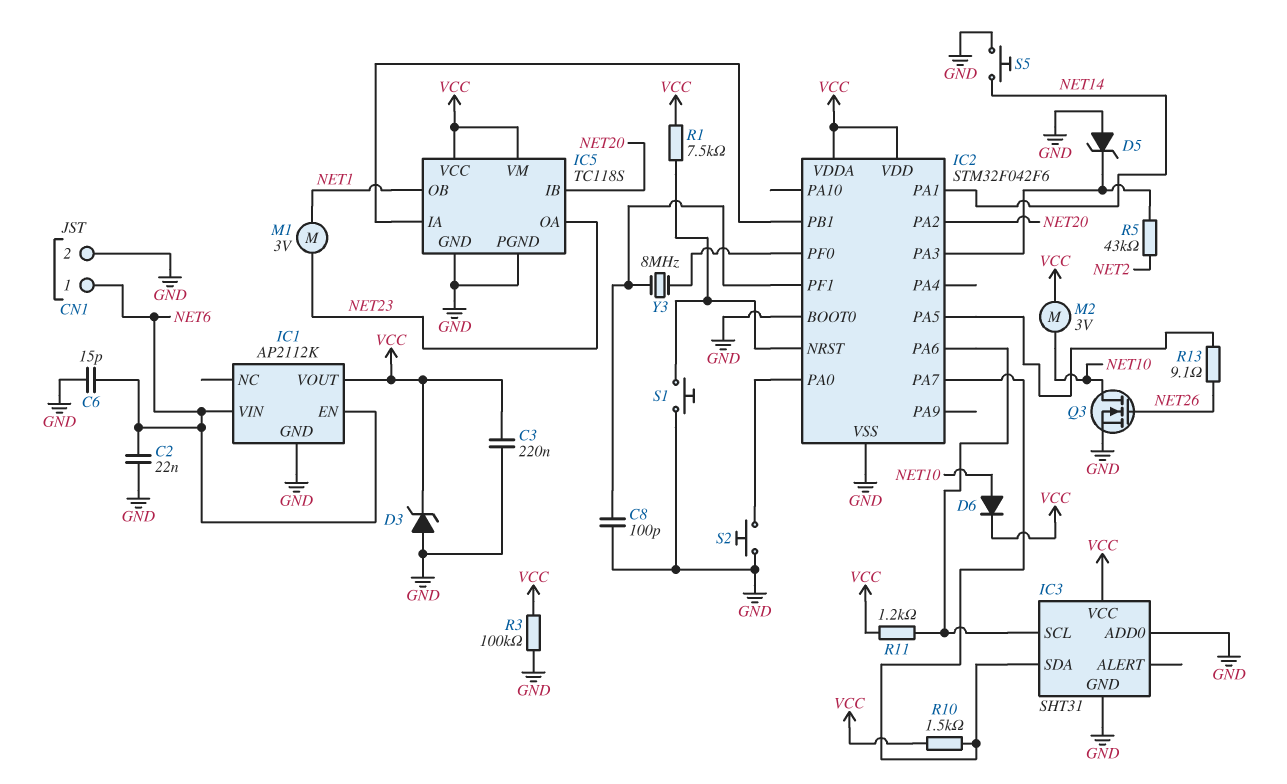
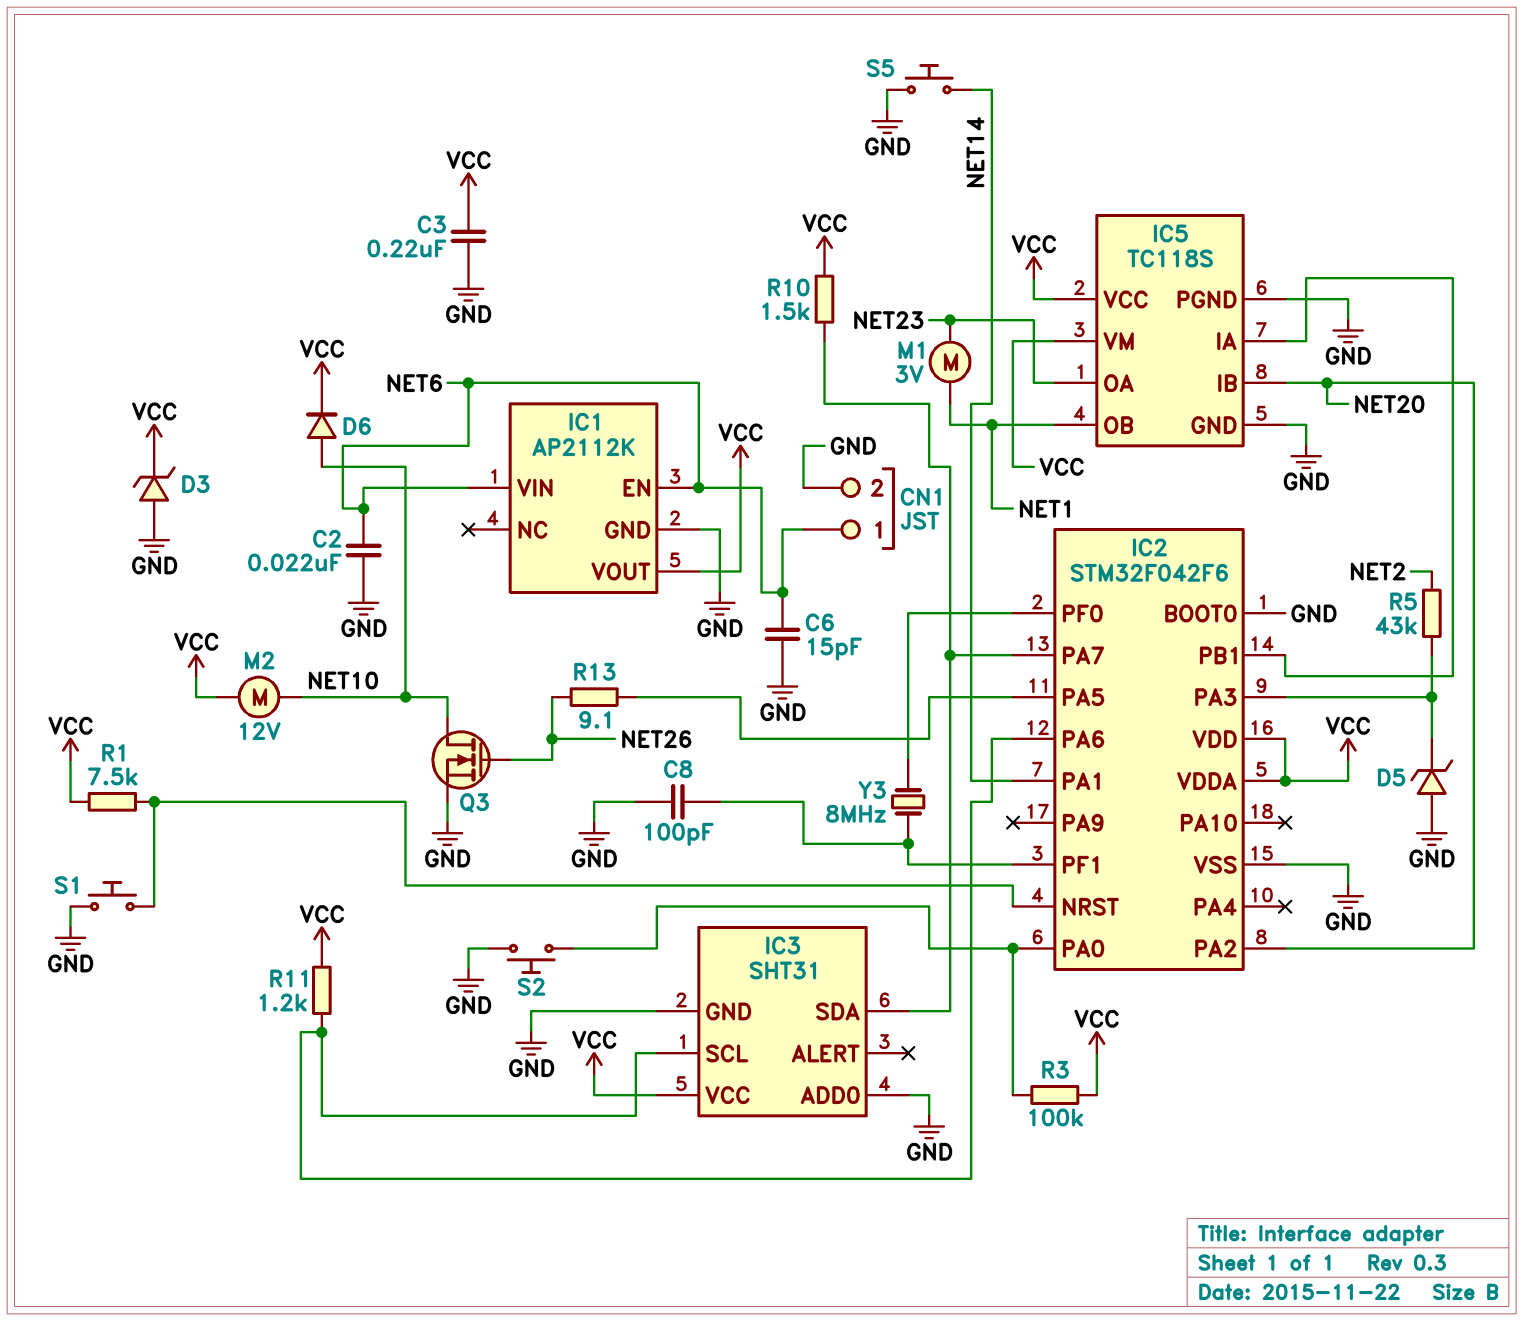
M2: motor 3V (NET10, VCC) -> motor 12V (NET10, VCC)
R3: 100k (GND, VCC) -> 100k (IC2/PA0, VCC)

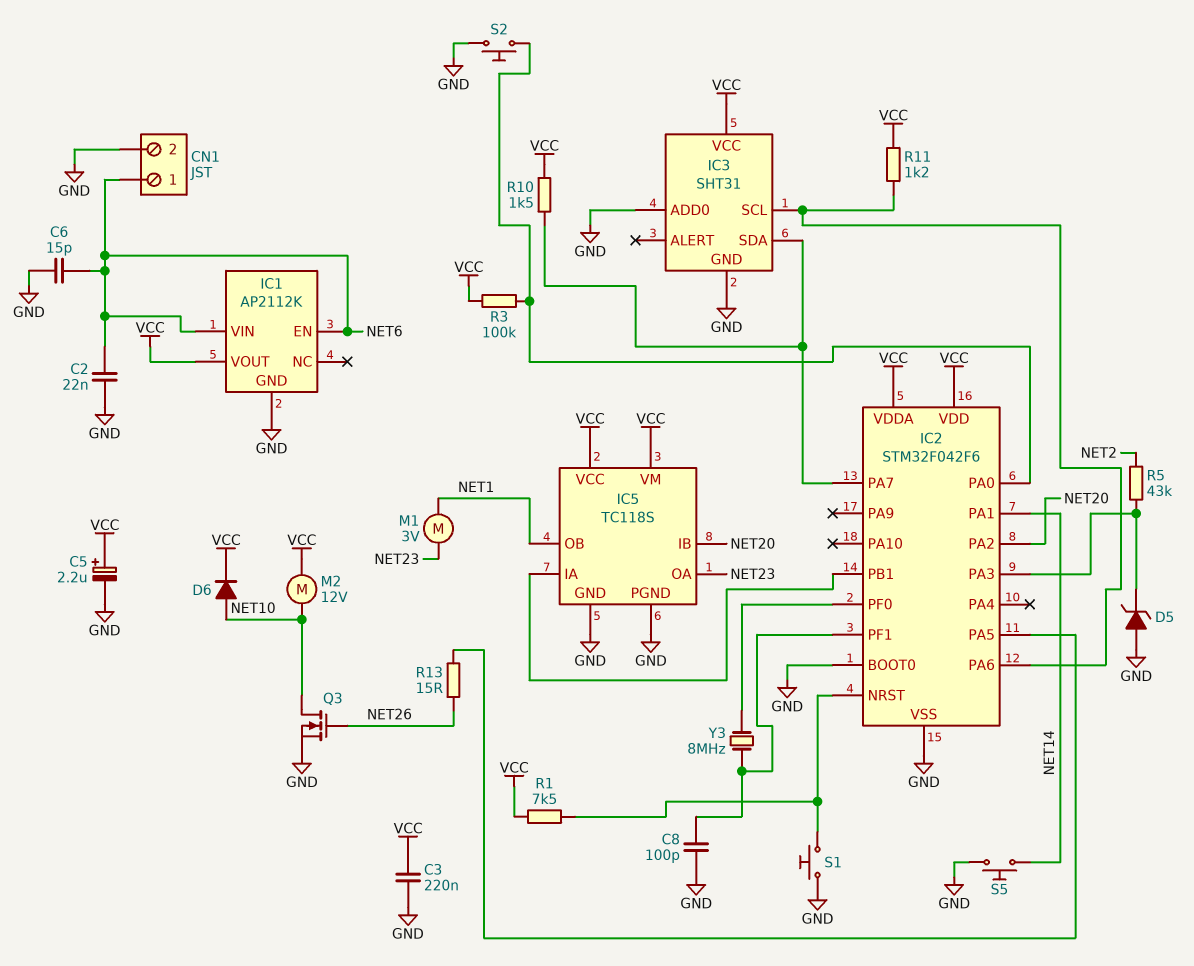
C5: none -> 2.2uF (plus VCC, minus GND)
D3: zener (A GND, K VCC) -> none
R13: 9.1 (IC2/PA5, NET26) -> 15 (IC2/PA5, NET26)

